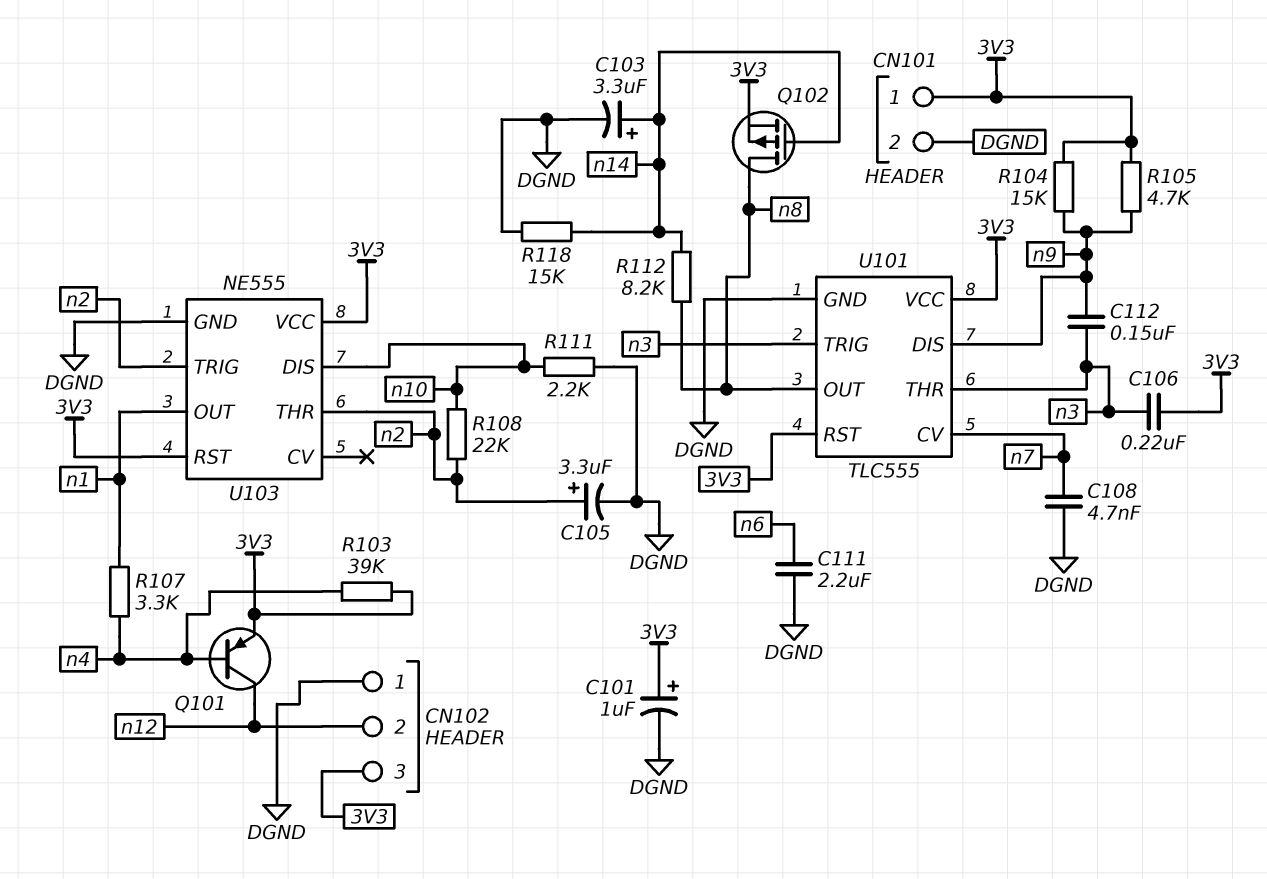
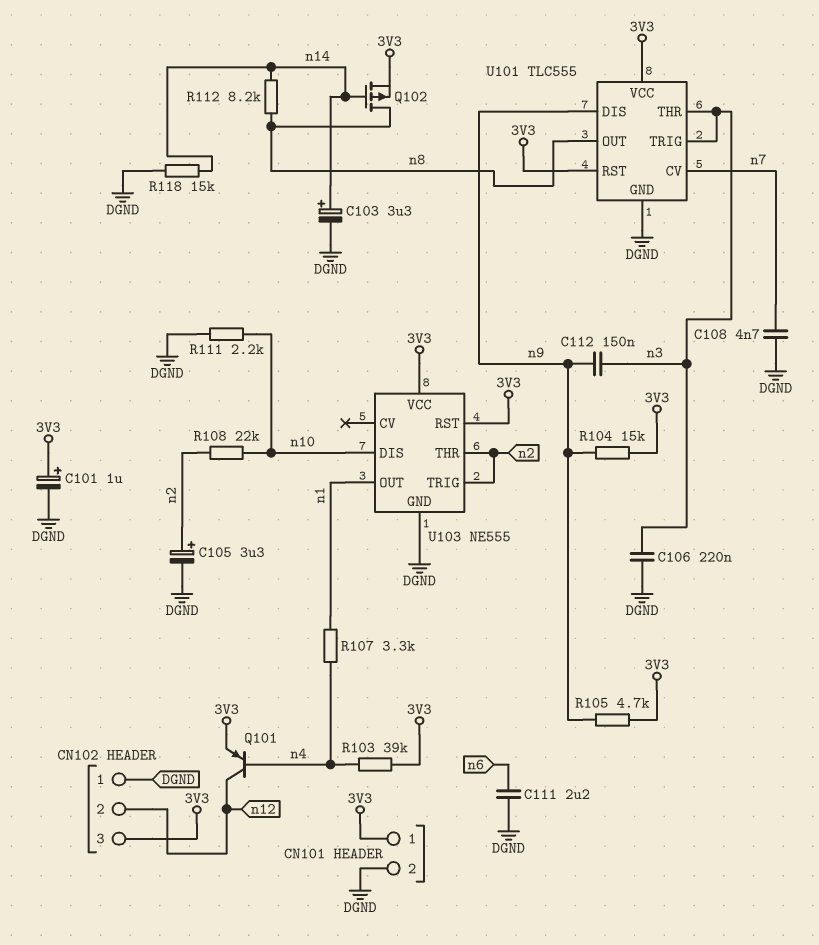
C106: 220nF (3V3, n3) -> 220nF (DGND, n3)

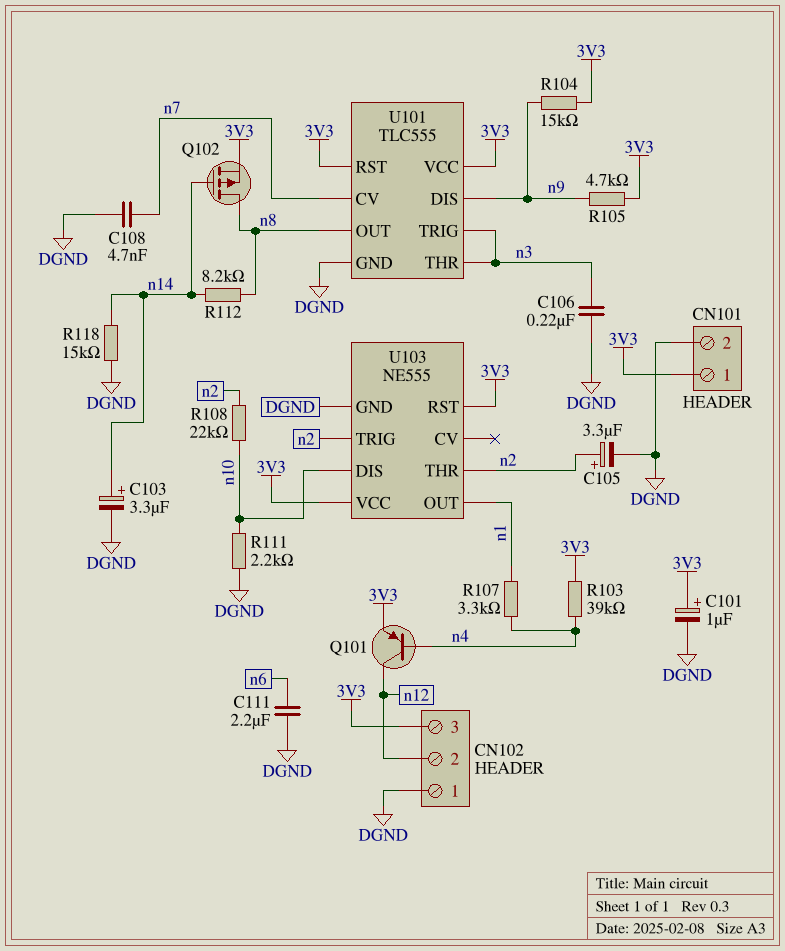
C112: 150nF (n3, n9) -> none

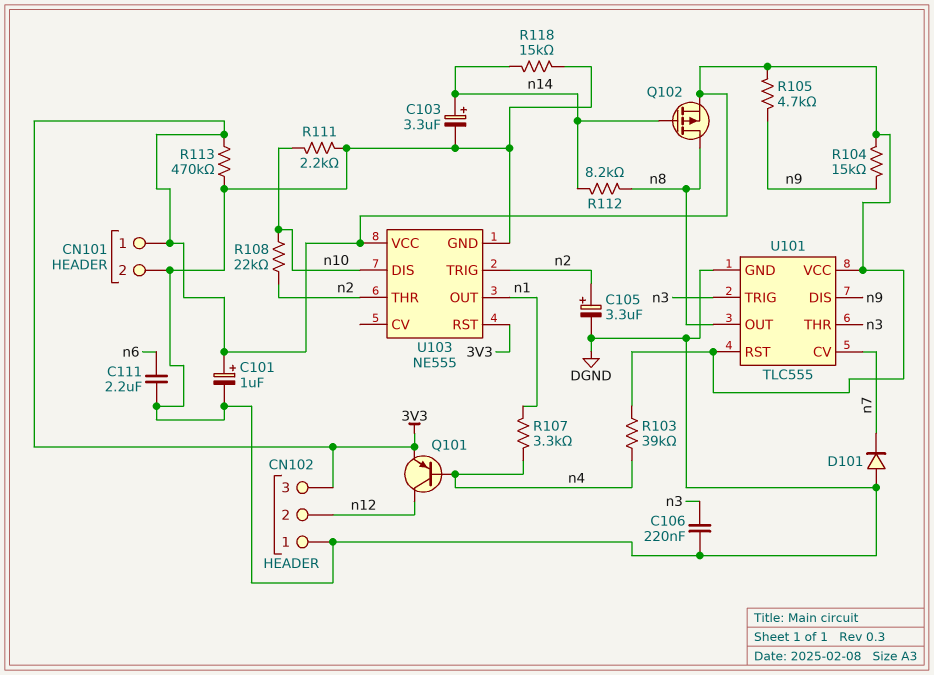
C108: 4.7nF (DGND, n7) -> none
D101: none -> diode (A DGND, K n7)
R113: none -> 470k (3V3, DGND)

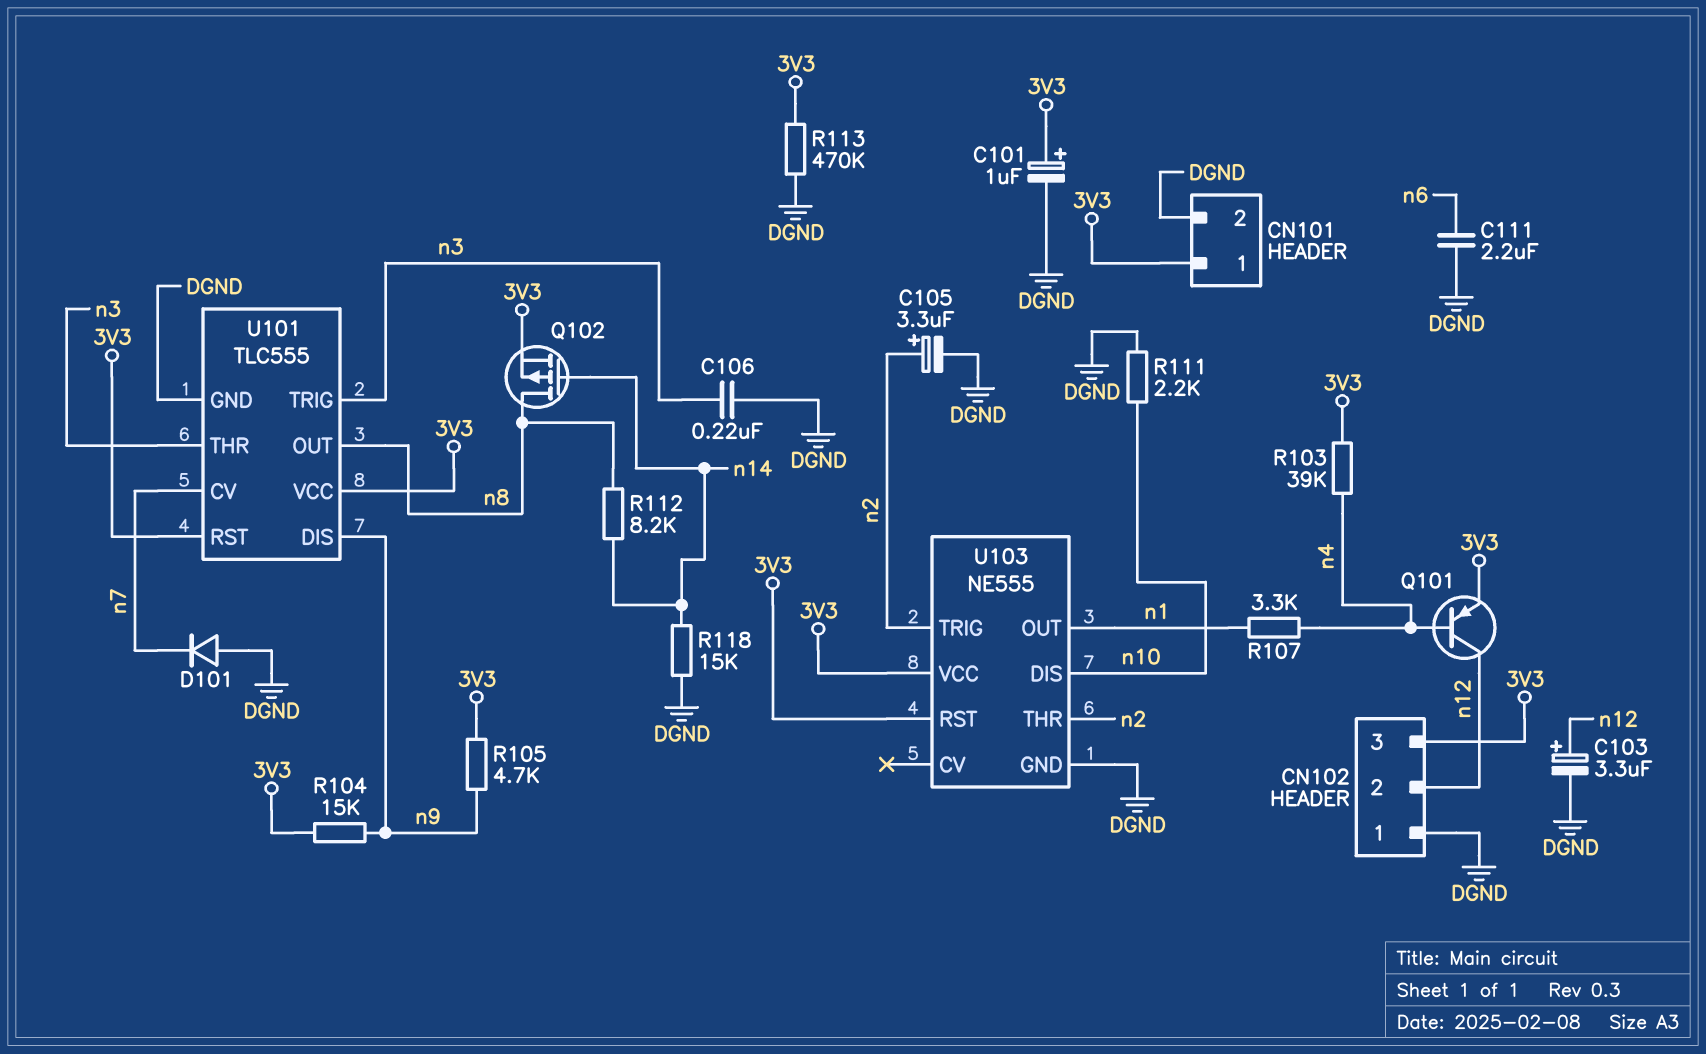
C103: 3.3uF (plus n14, minus DGND) -> 3.3uF (plus n12, minus DGND)
R108: 22k (n2, n10) -> none

